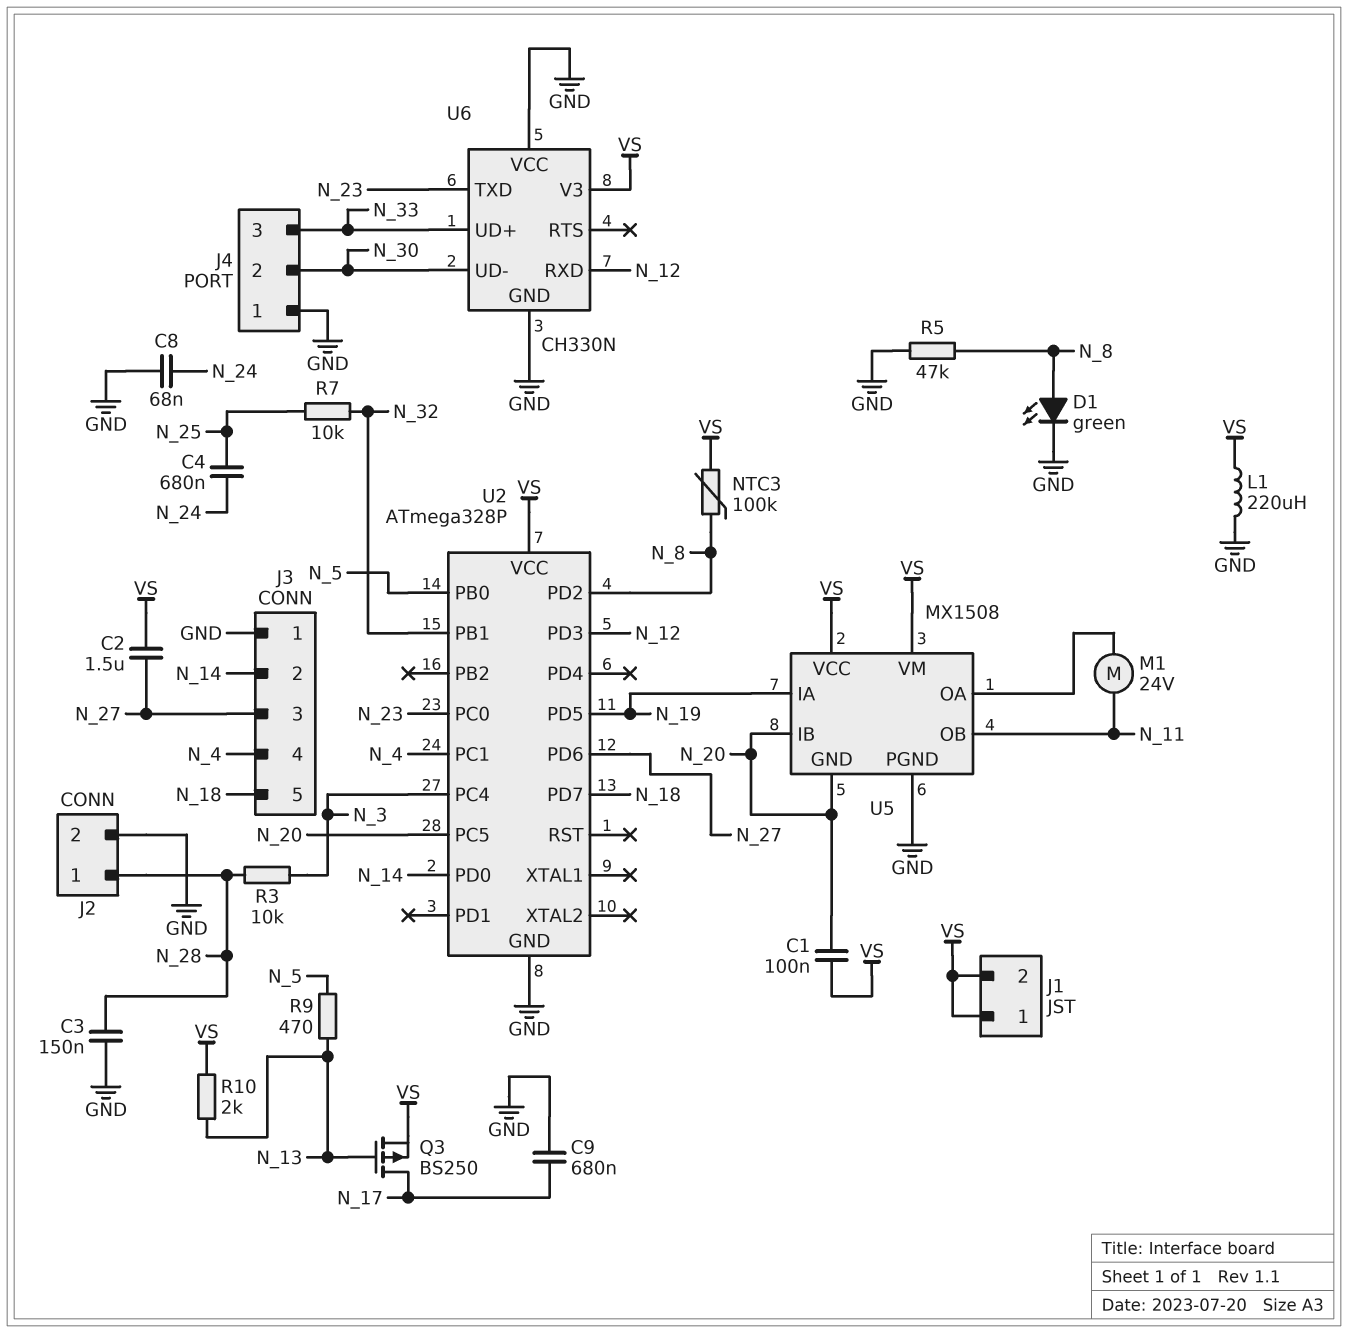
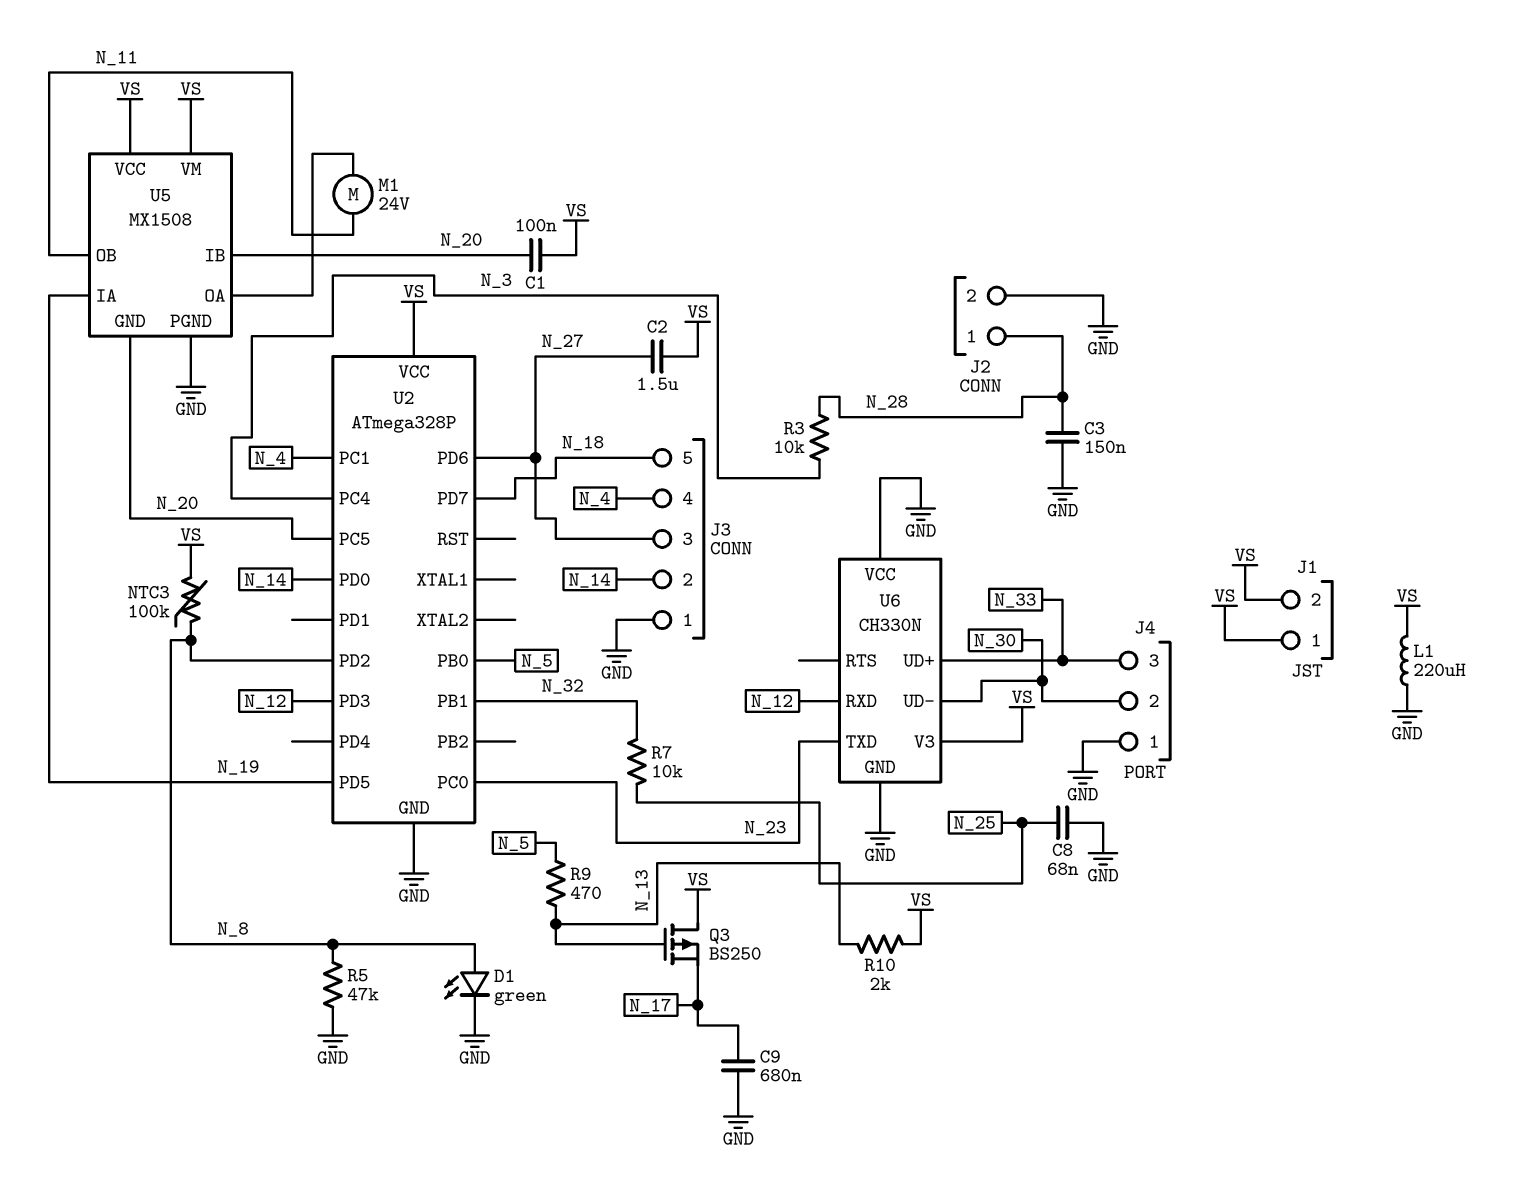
C4: 680nF (N_24, N_25) -> none
C8: 68nF (GND, N_24) -> 68nF (GND, N_25)
Q3: PMOS BS250 (G N_13, D N_17, S VS) -> PMOS BS250 (G N_13, D VS, S N_17)

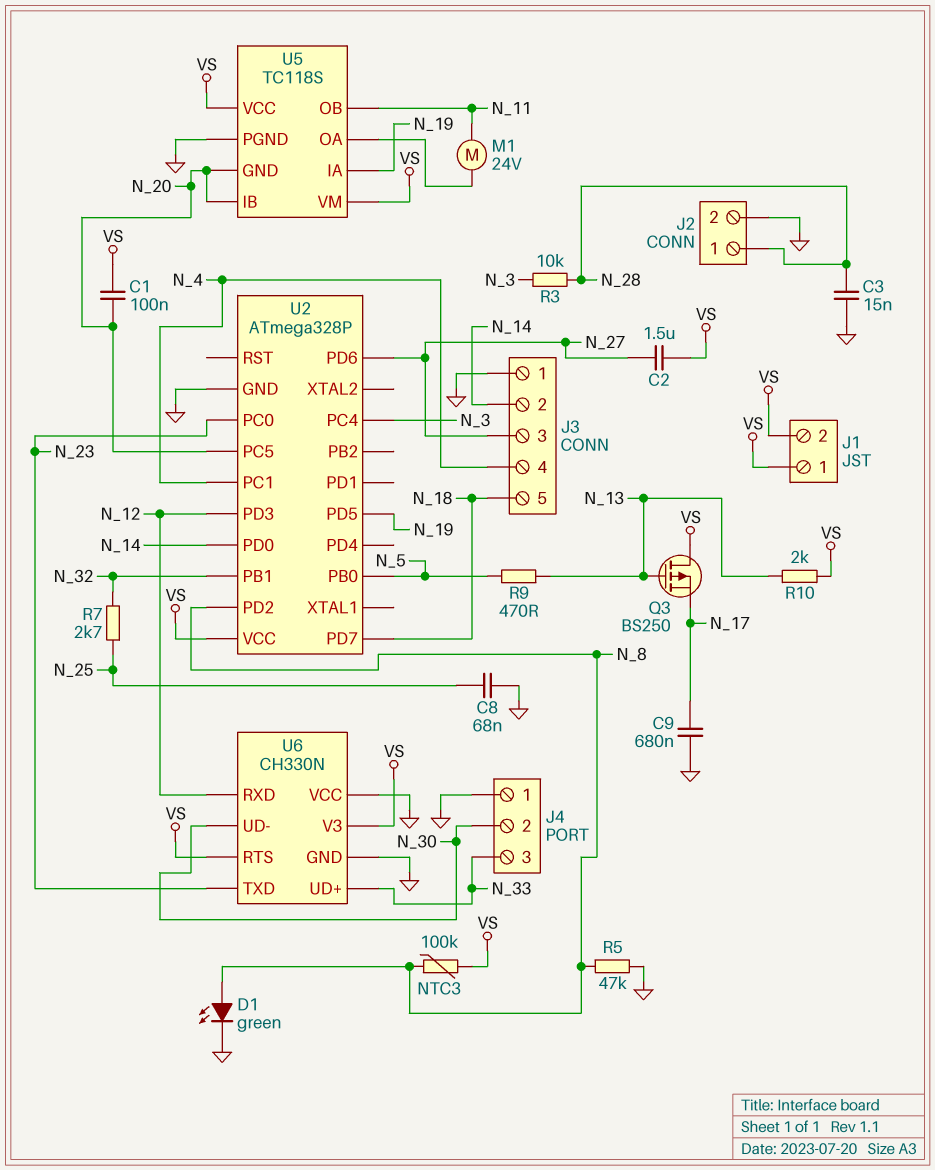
C3: 150nF (GND, N_28) -> 15nF (GND, N_28)
L1: 220uH (GND, VS) -> none
R7: 10k (N_25, N_32) -> 2.7k (N_25, N_32)
U5: MX1508 -> TC118S
U6 pin RTS: none -> VS

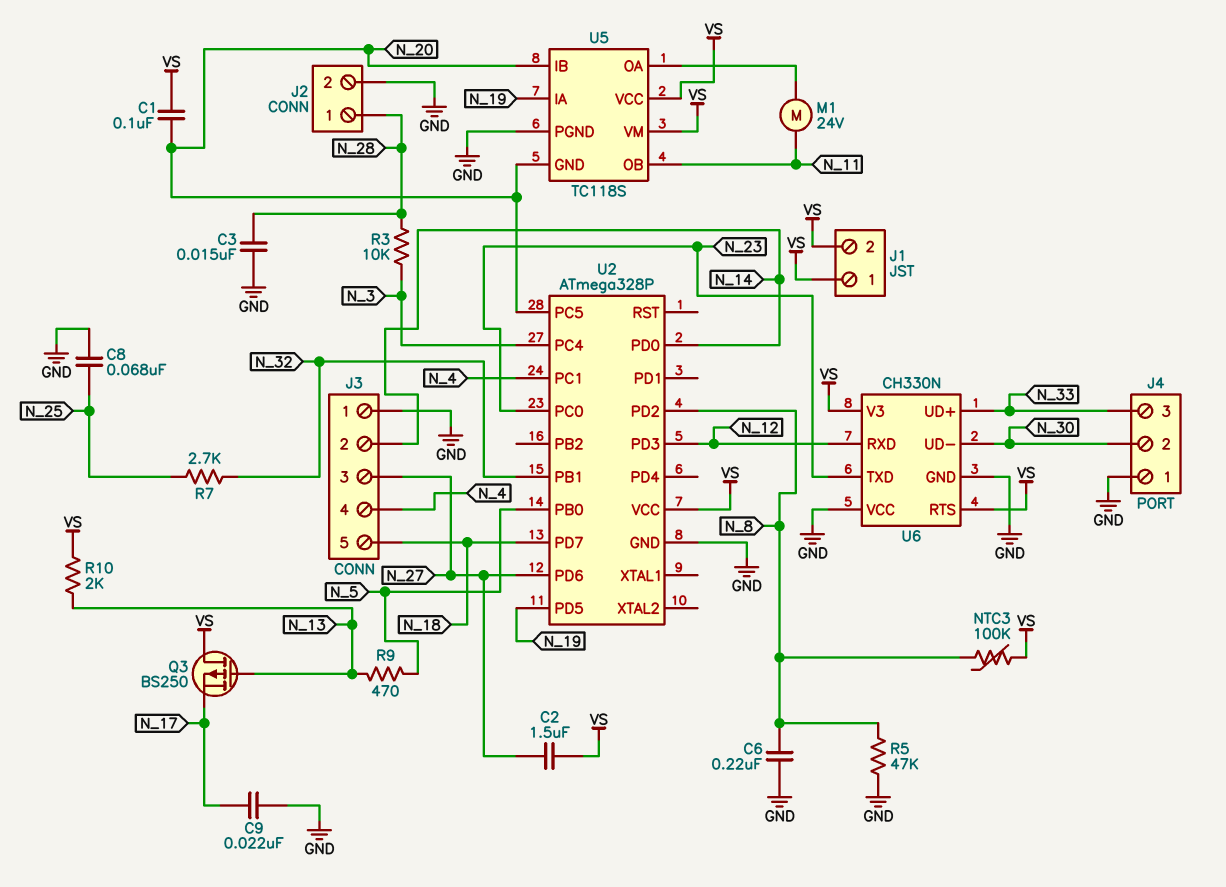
C6: none -> 220nF (GND, N_8)
C9: 680nF (GND, N_17) -> 22nF (GND, N_17)
D1: LED green (A N_8, K GND) -> none

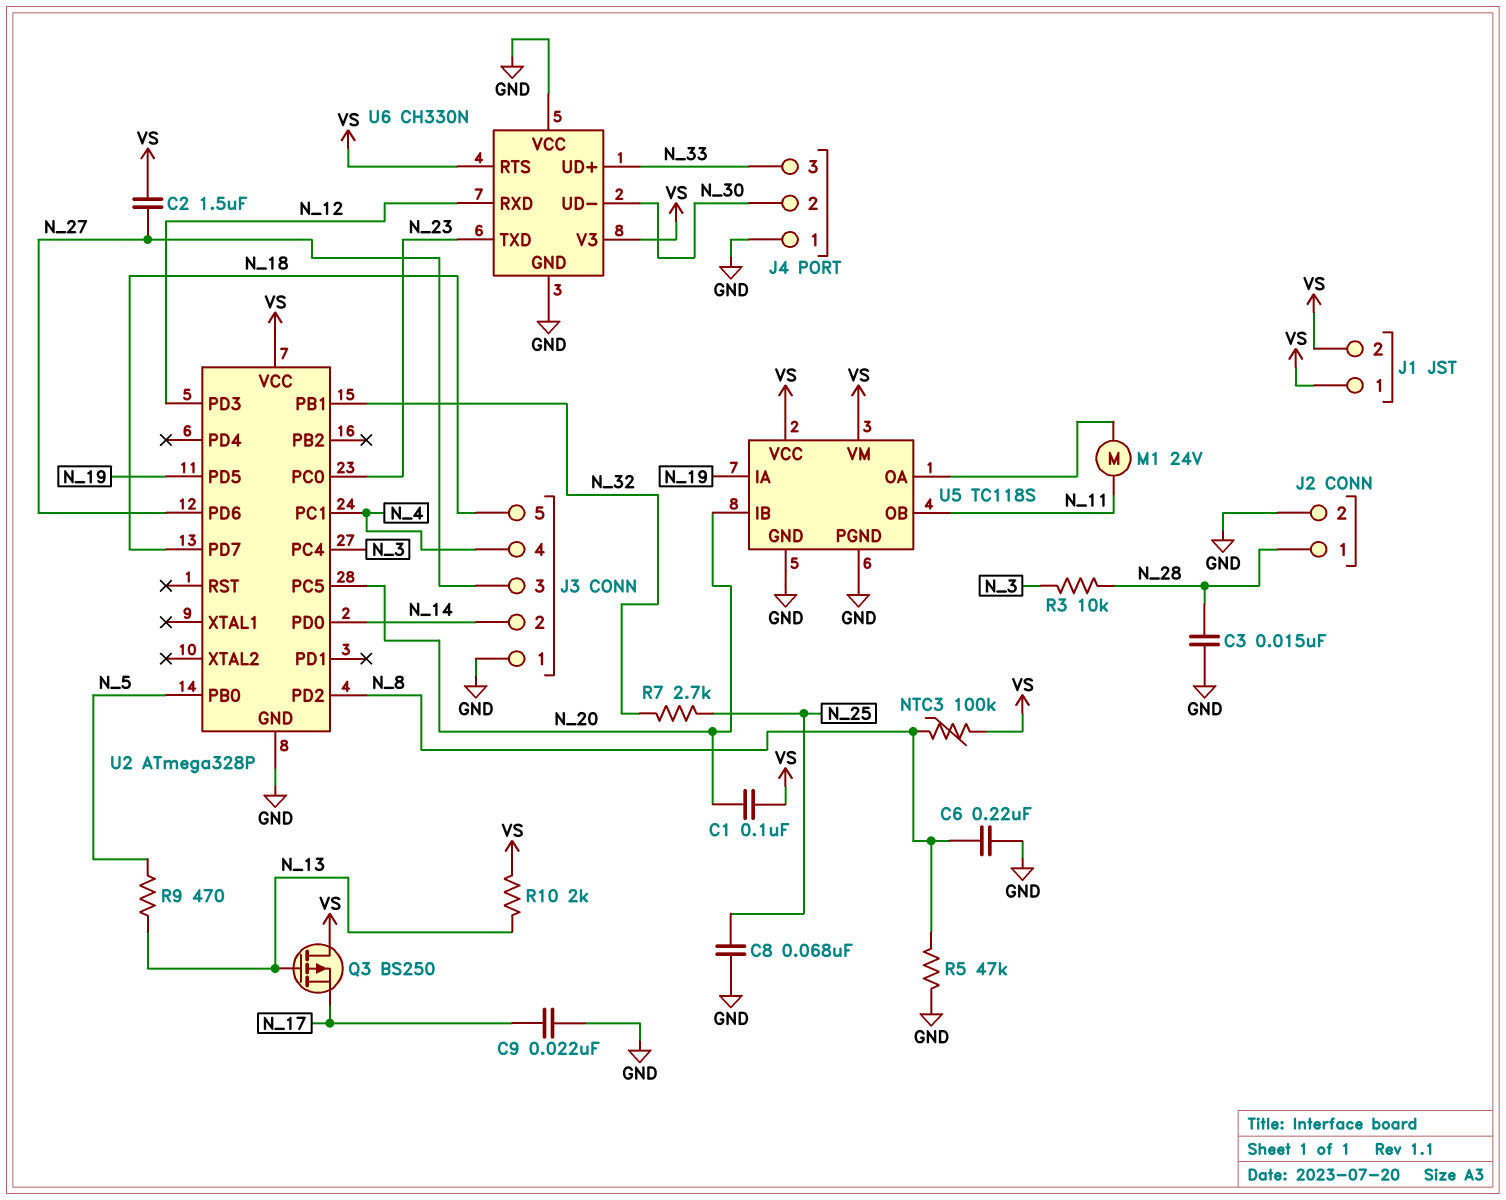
U5 pin GND: N_20 -> GND

